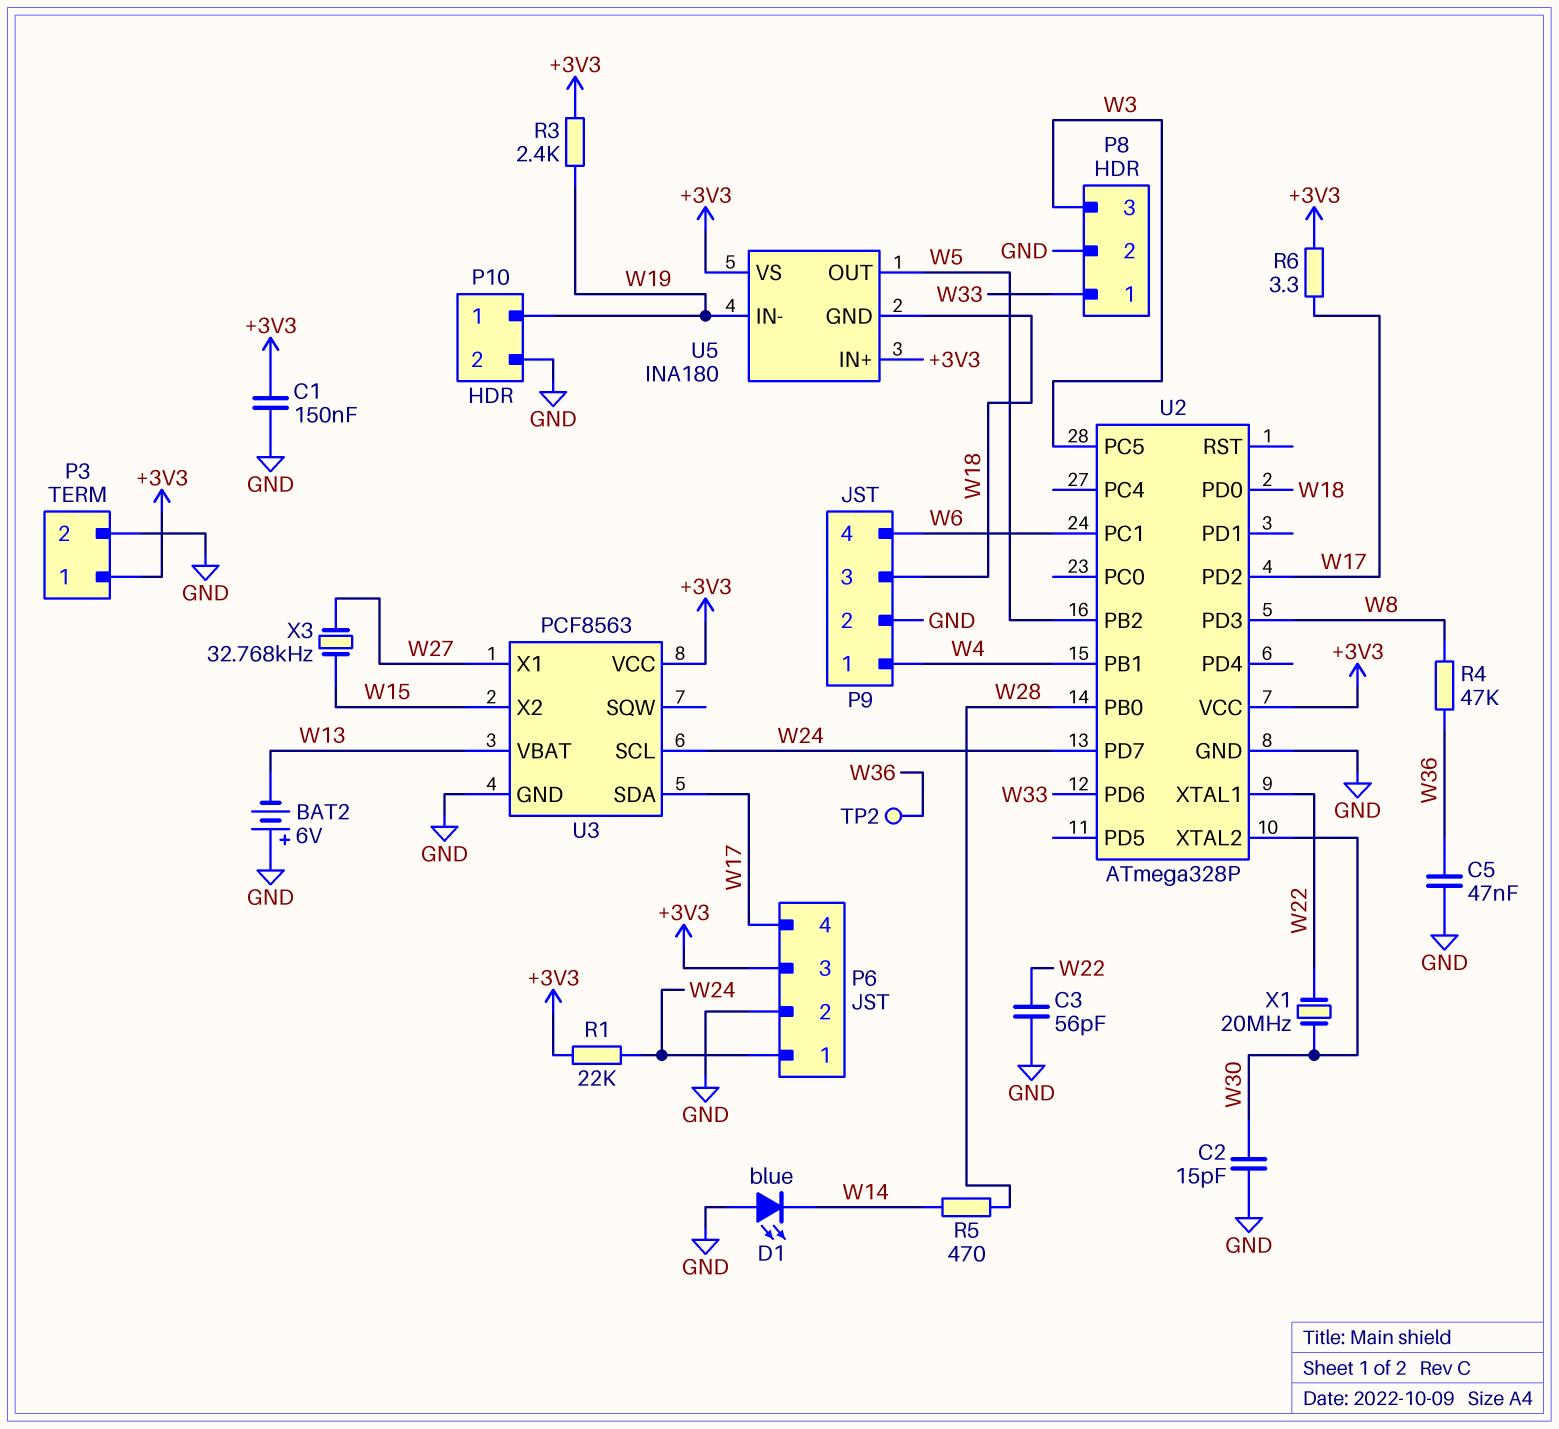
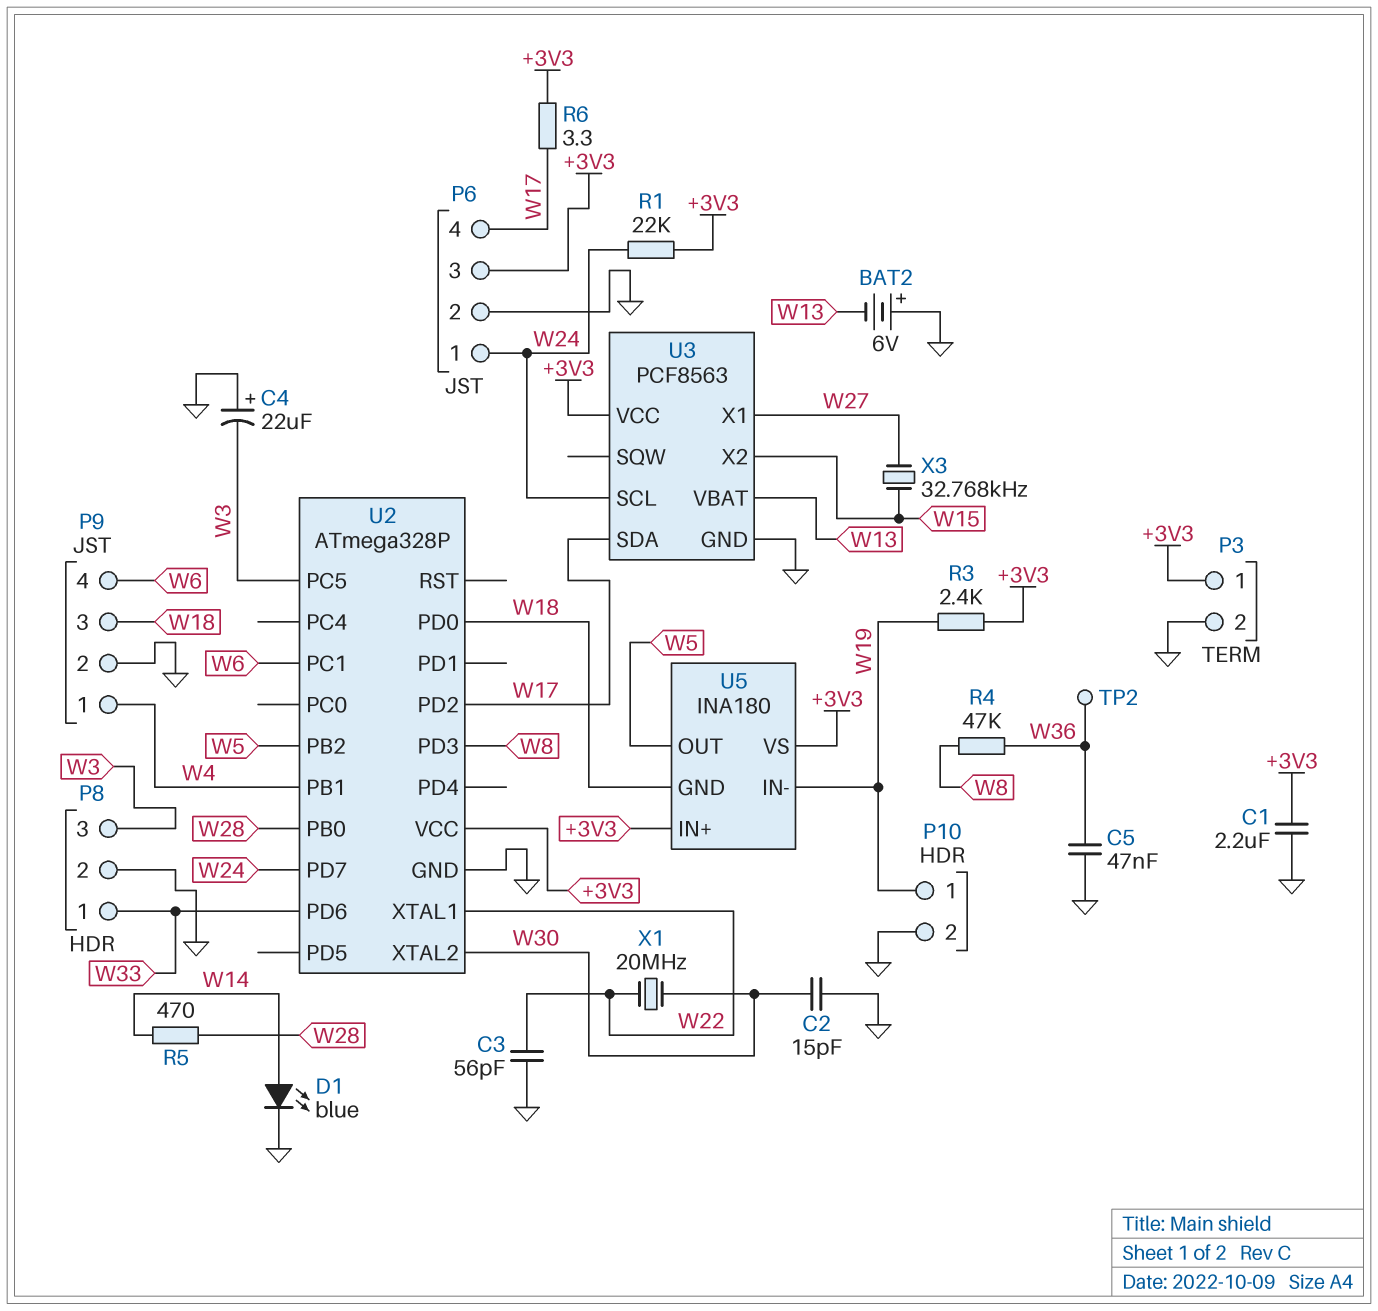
C1: 150nF (+3V3, GND) -> 2.2uF (+3V3, GND)
C4: none -> 22uF (plus GND, minus W3)
D1: LED blue (A GND, K W14) -> LED blue (A W14, K GND)

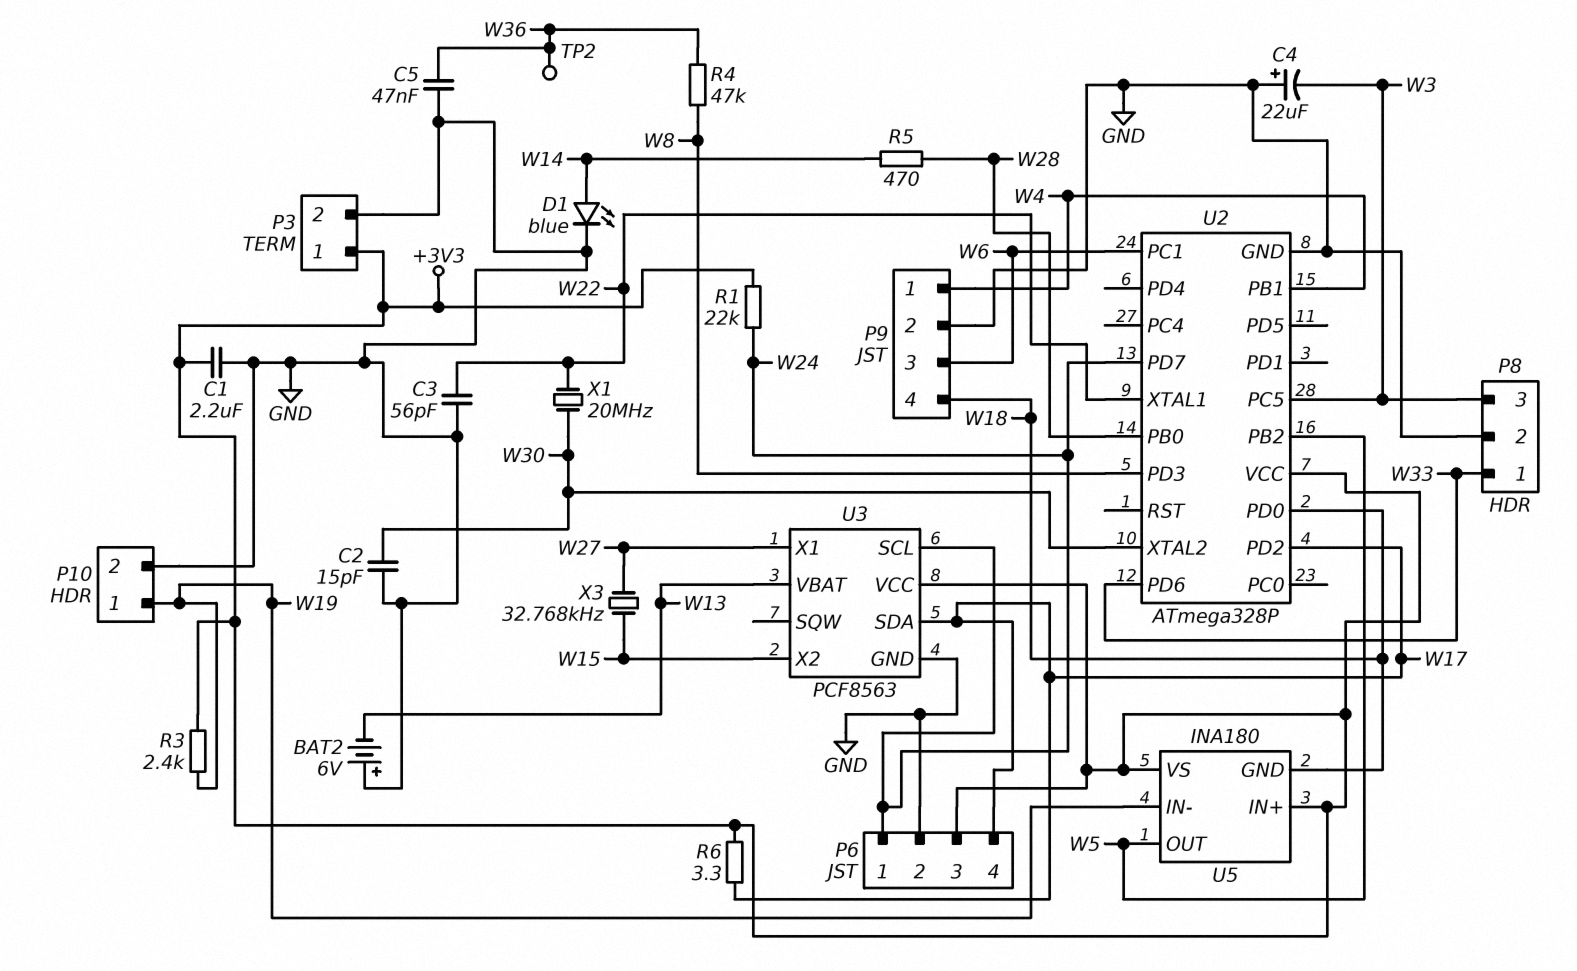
P9 pin 3: W18 -> W6
P9 pin 4: W6 -> W18

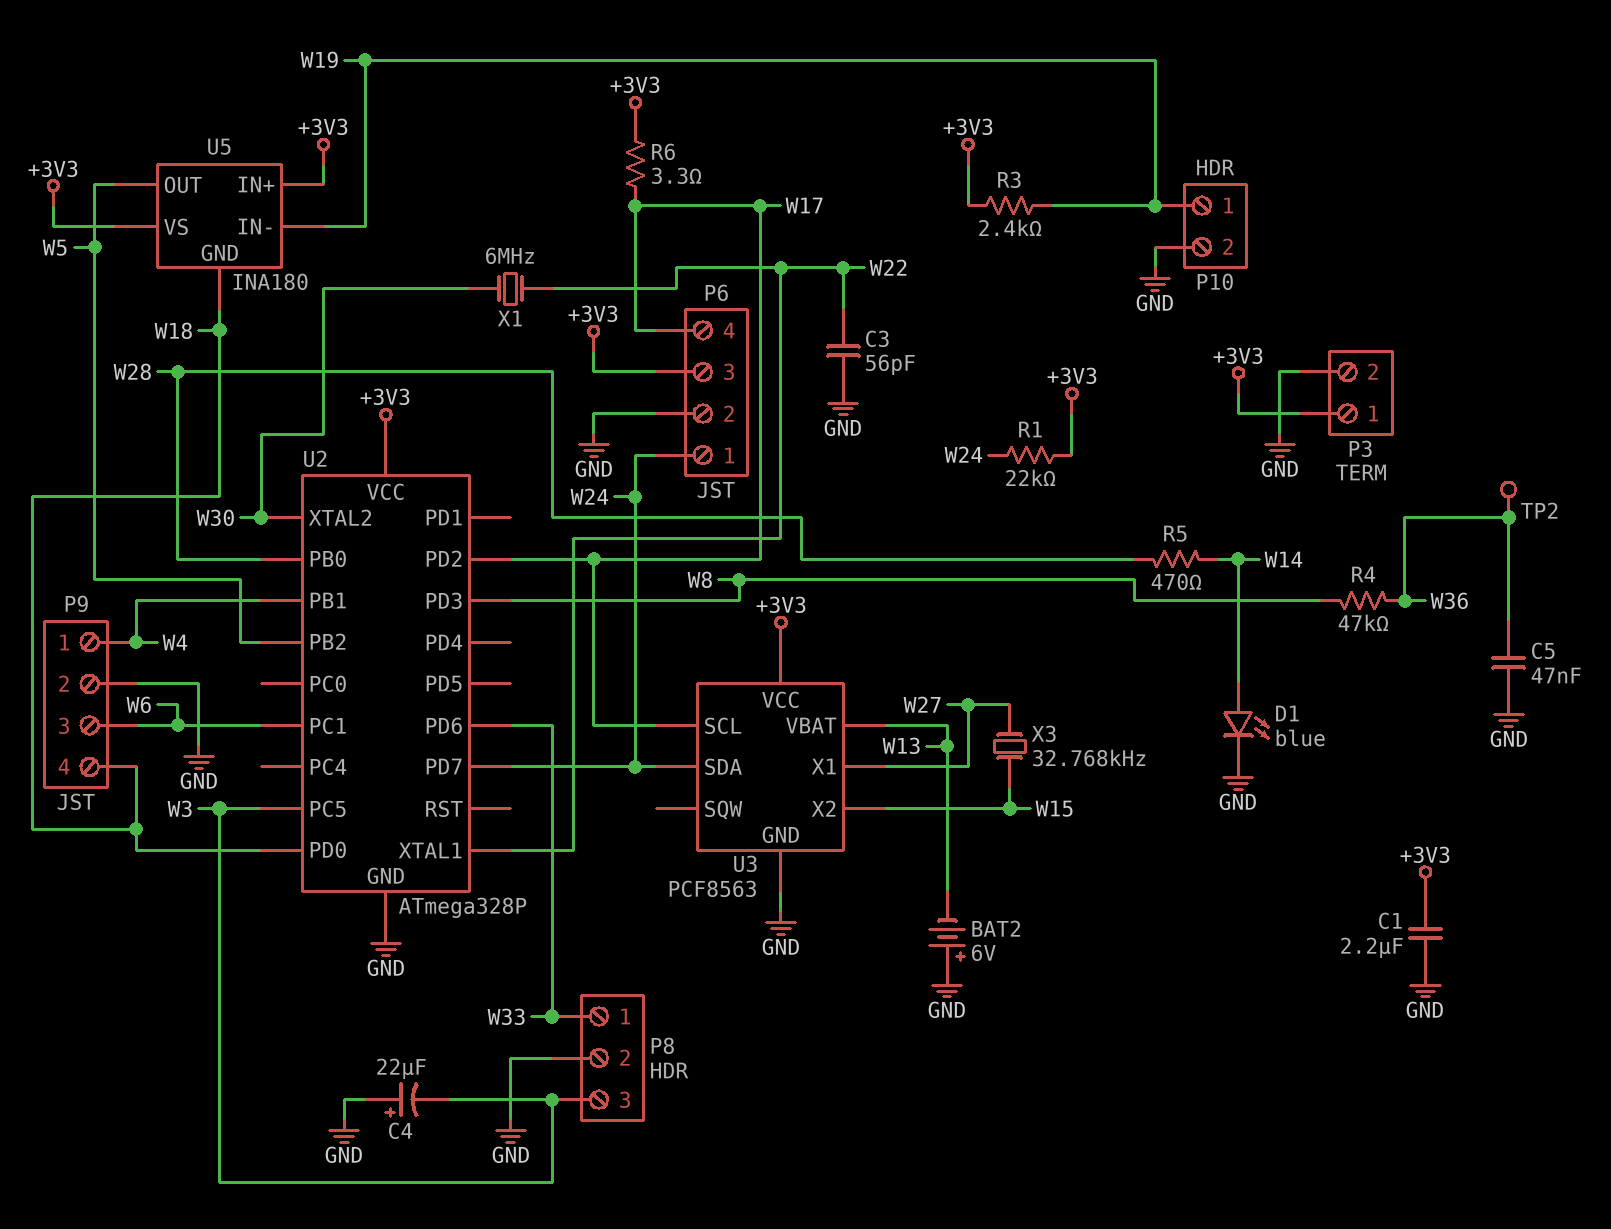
C2: 15pF (GND, W30) -> none
U3 pin SCL: W24 -> W17
U3 pin SDA: W17 -> W24
X1: 20MHz (W22, W30) -> 6MHz (W22, W30)

